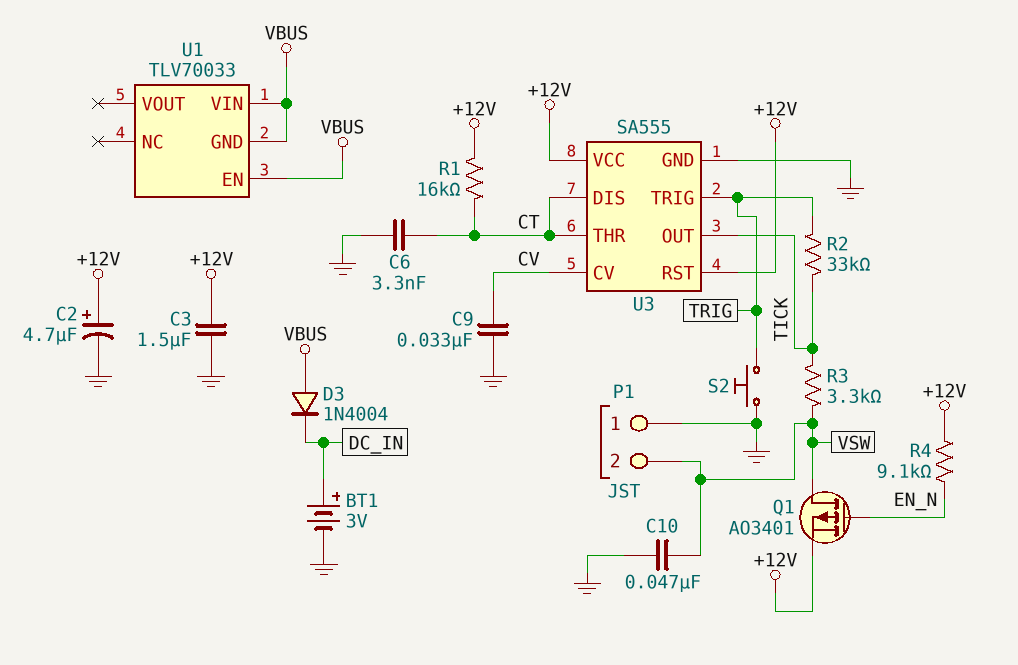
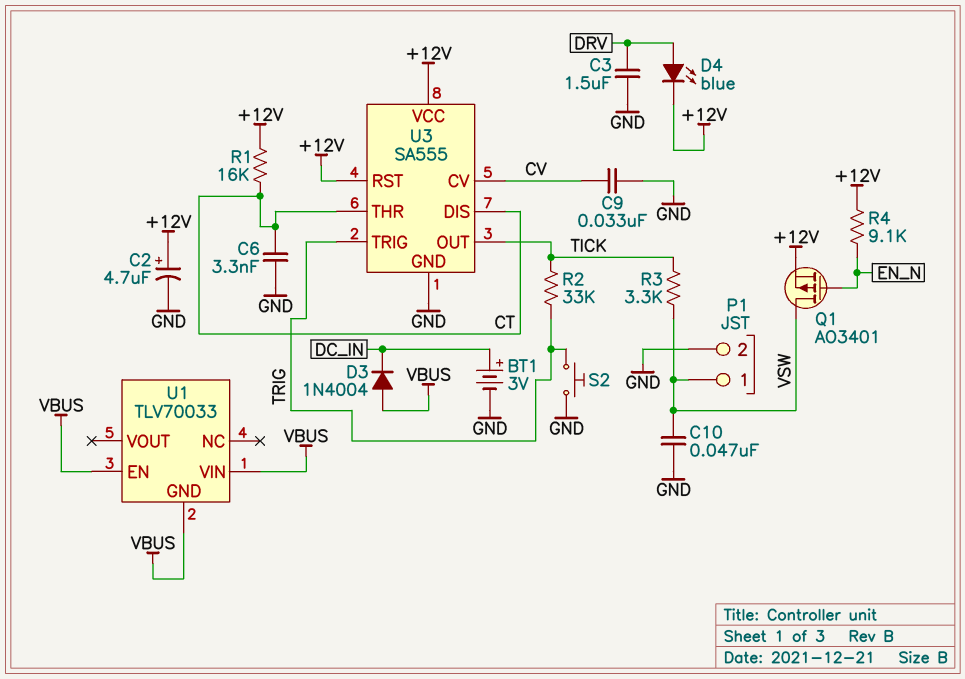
C3: 1.5uF (+12V, GND) -> 1.5uF (DRV, GND)
D4: none -> LED blue (A DRV, K +12V)
P1 pin 1: GND -> VSW
P1 pin 2: VSW -> GND

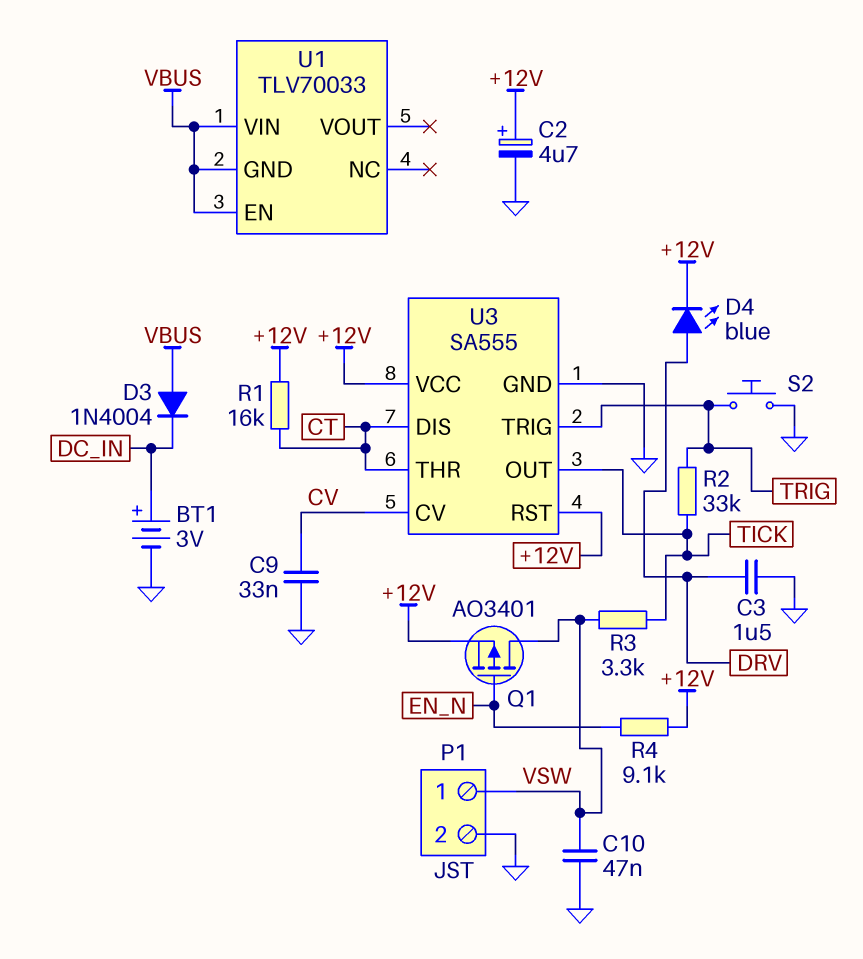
C6: 3.3nF (CT, GND) -> none

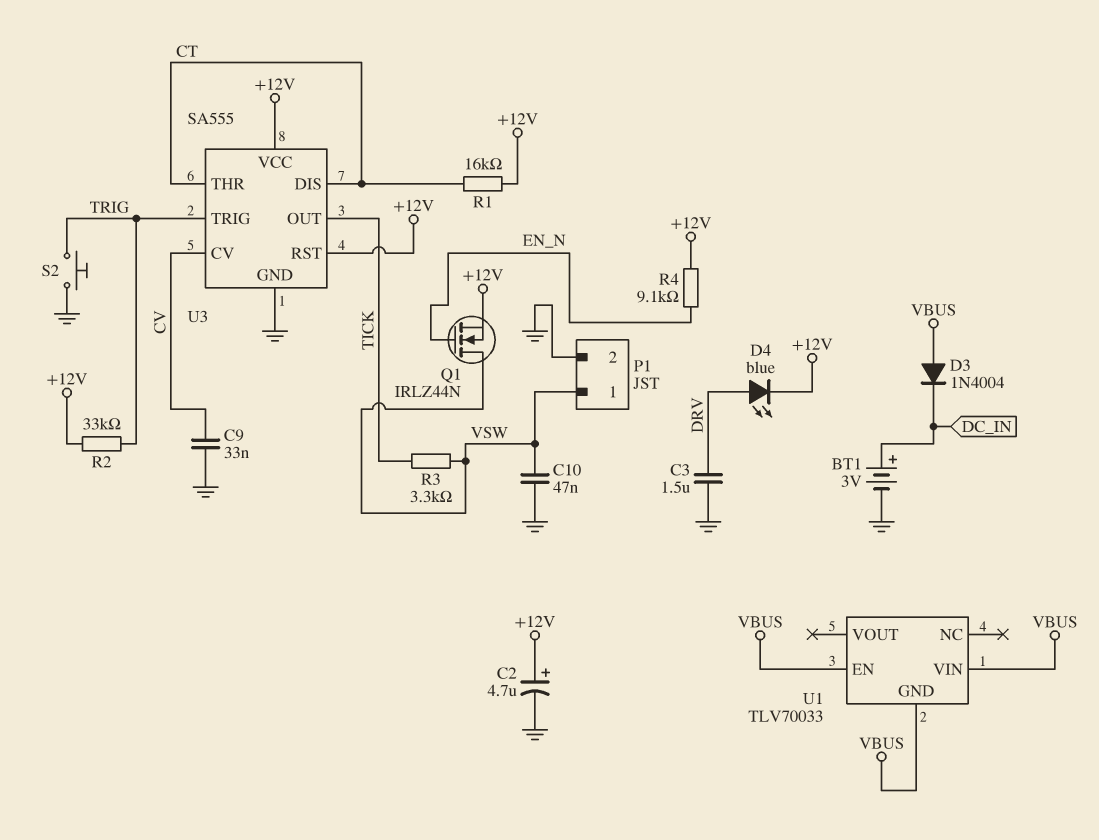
Q1: PMOS AO3401 (G EN_N, D VSW, S +12V) -> NMOS IRLZ44N (G EN_N, D VSW, S +12V)
R2: 33k (TICK, TRIG) -> 33k (+12V, TRIG)

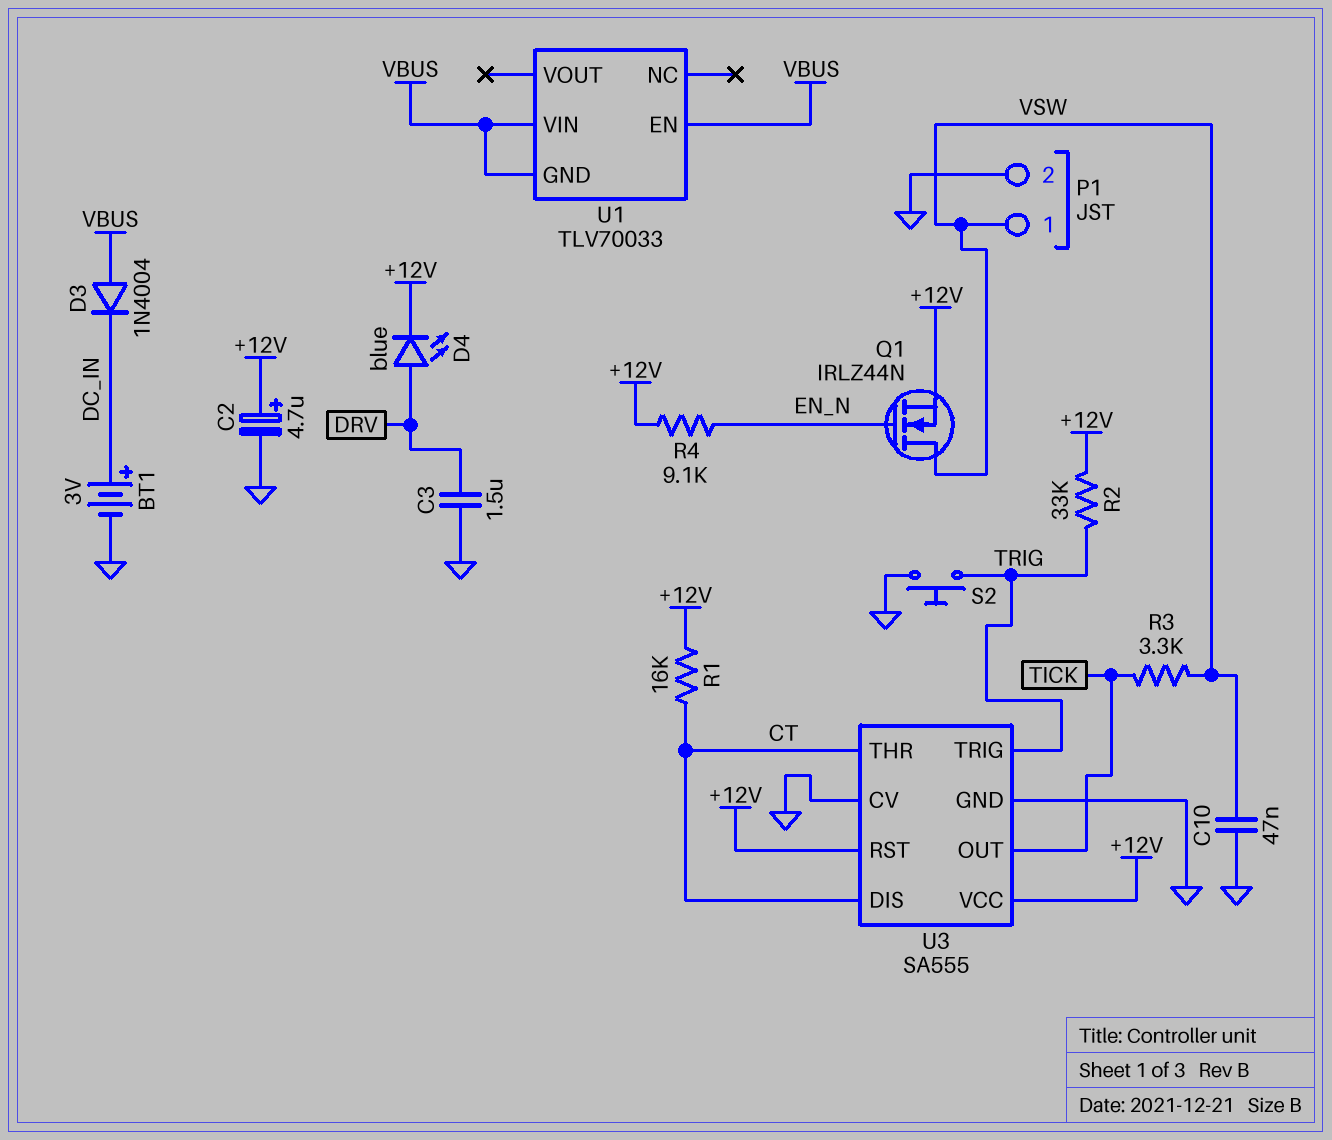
C9: 33nF (CV, GND) -> none
U3 pin CV: CV -> GND

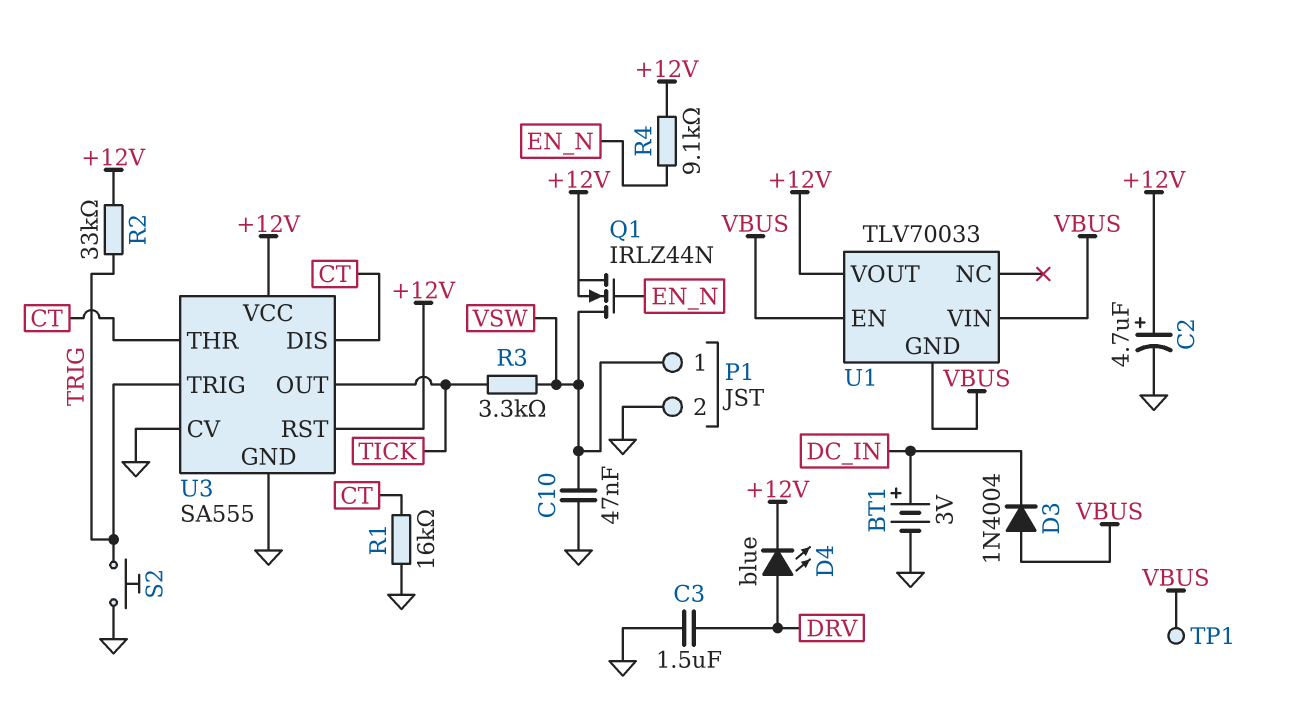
R1: 16k (+12V, CT) -> 16k (CT, GND)
TP1: none -> test point (VBUS)
U1 pin VOUT: none -> +12V

